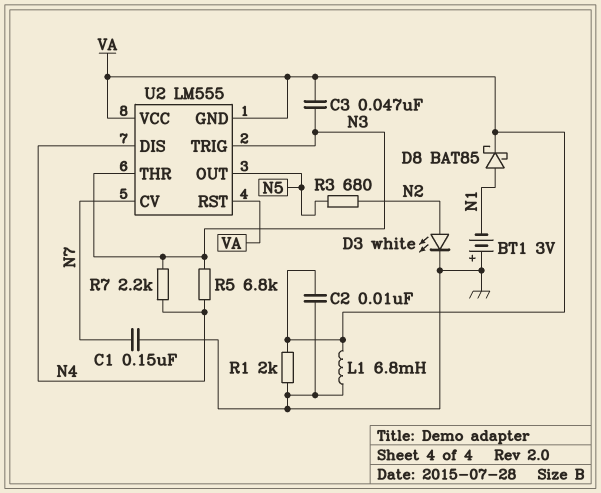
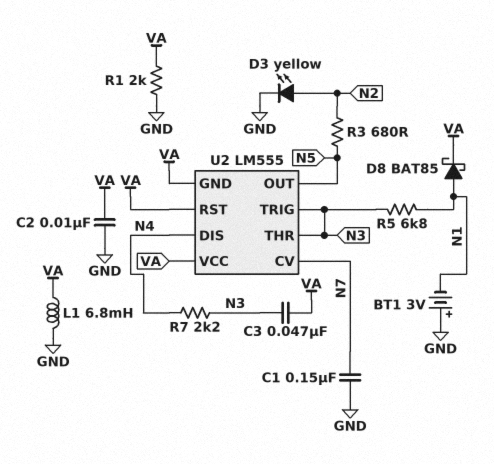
D3: LED white (A N2, K GND) -> LED yellow (A N2, K GND)
R5: 6.8k (N3, N4) -> 6.8k (N1, N3)

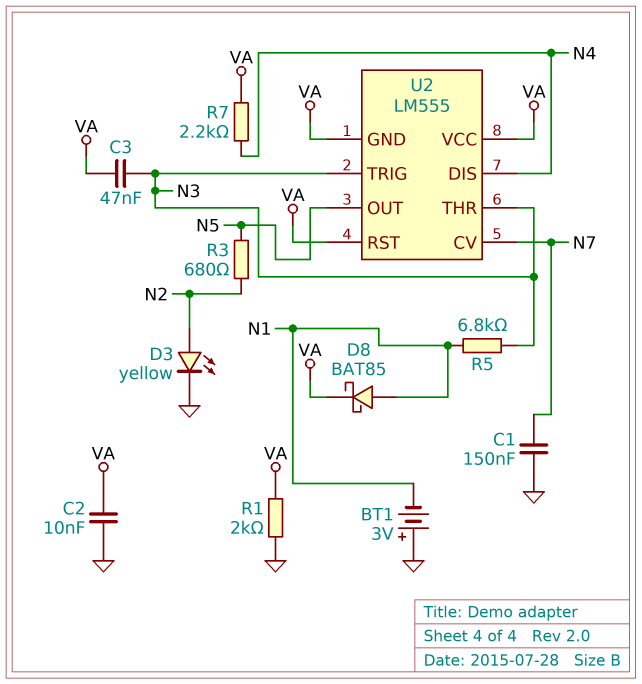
L1: 6.8mH (GND, VA) -> none
R7: 2.2k (N3, N4) -> 2.2k (N4, VA)

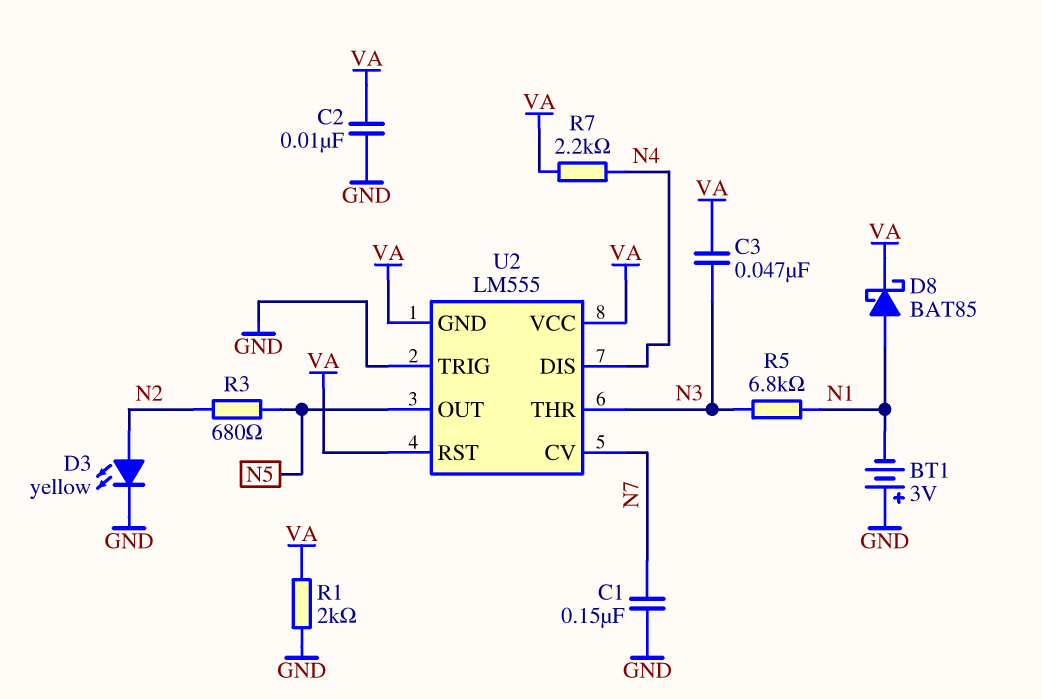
U2 pin TRIG: N3 -> GND

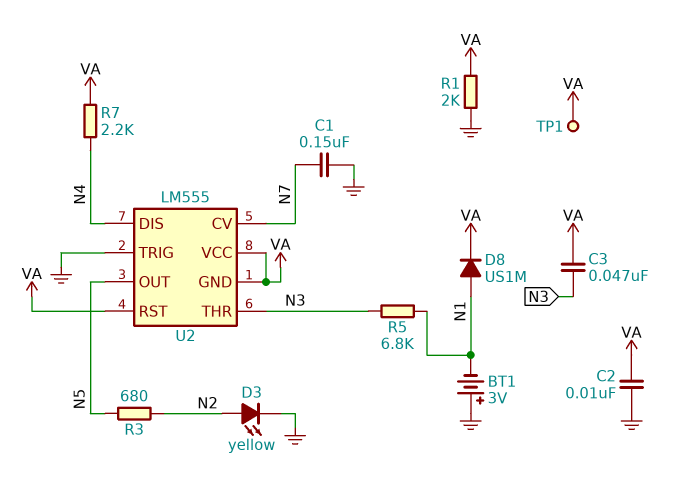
D8: schottky BAT85 (A N1, K VA) -> diode US1M (A N1, K VA)
TP1: none -> test point (VA)

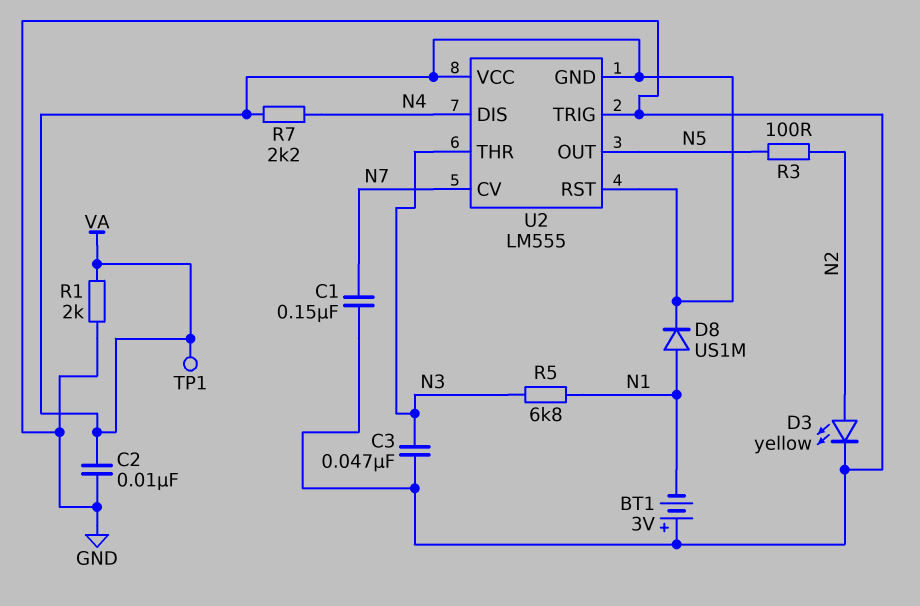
C3: 47nF (N3, VA) -> 47nF (GND, N3)
R3: 680 (N2, N5) -> 100 (N2, N5)

